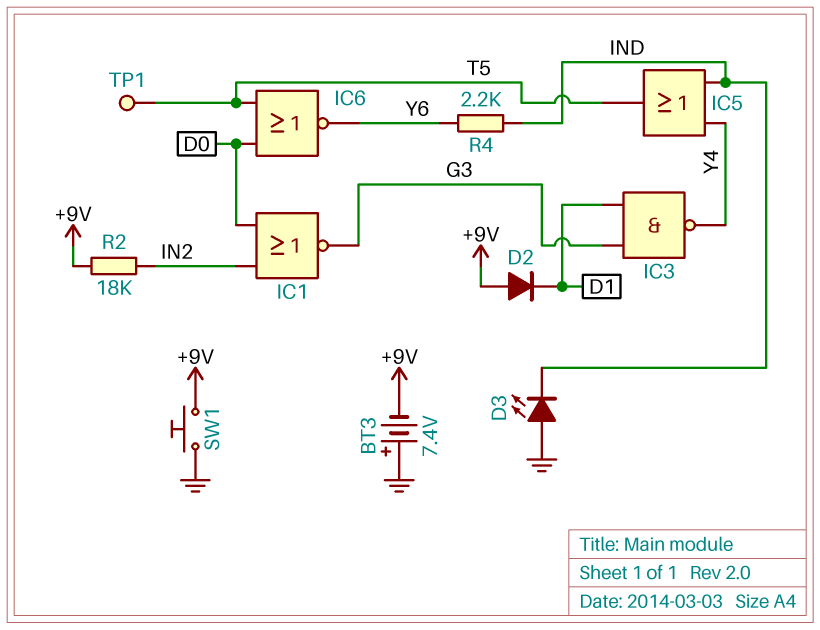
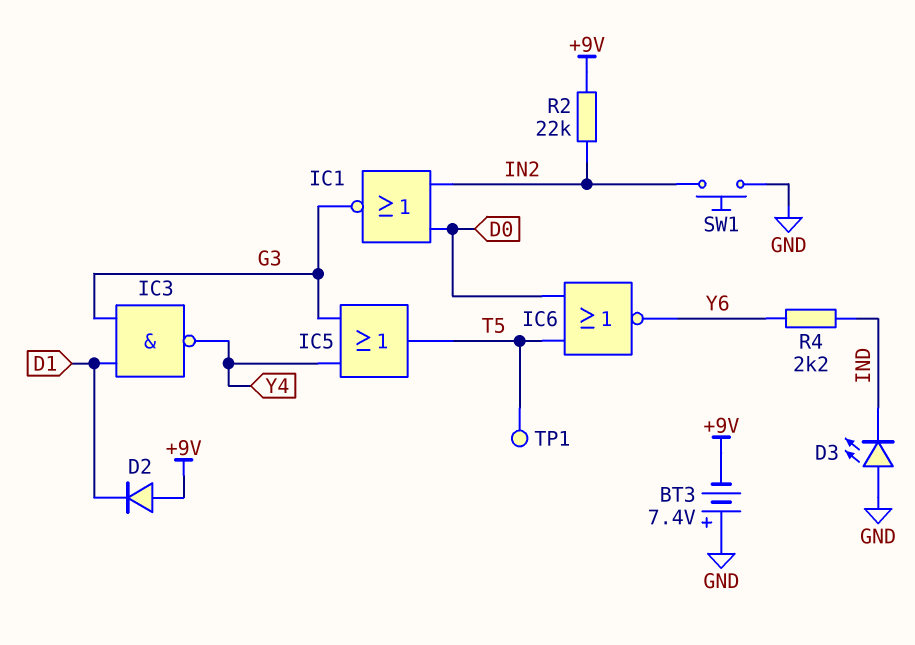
IC5: OR (in IND, in Y4, out T5) -> OR (in G3, in Y4, out T5)
R2: 18k (+9V, IN2) -> 22k (+9V, IN2)
SW1: button (+9V, GND) -> button (GND, IN2)

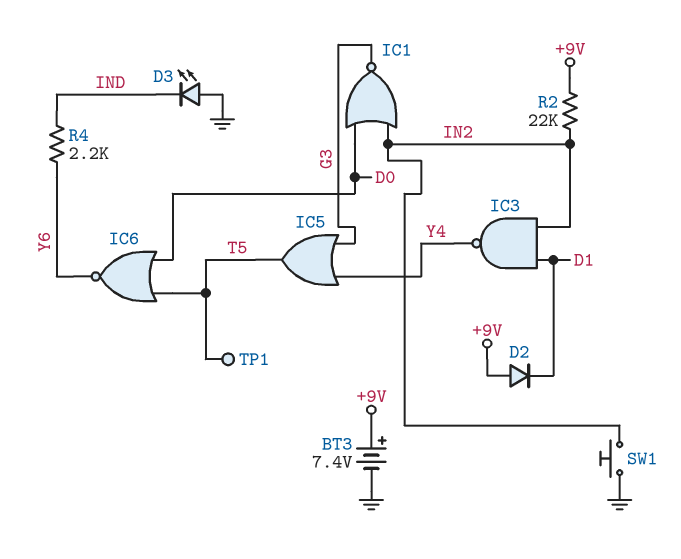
BT3: 7.4V (plus GND, minus +9V) -> 7.4V (plus +9V, minus GND)
IC3: NAND (in D1, in G3, out Y4) -> NAND (in D1, in IN2, out Y4)

